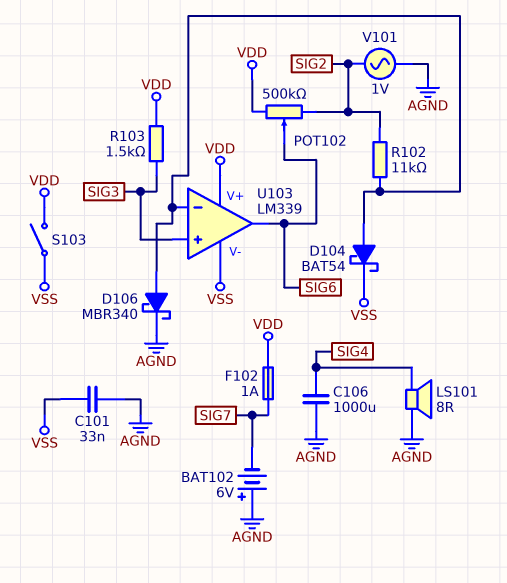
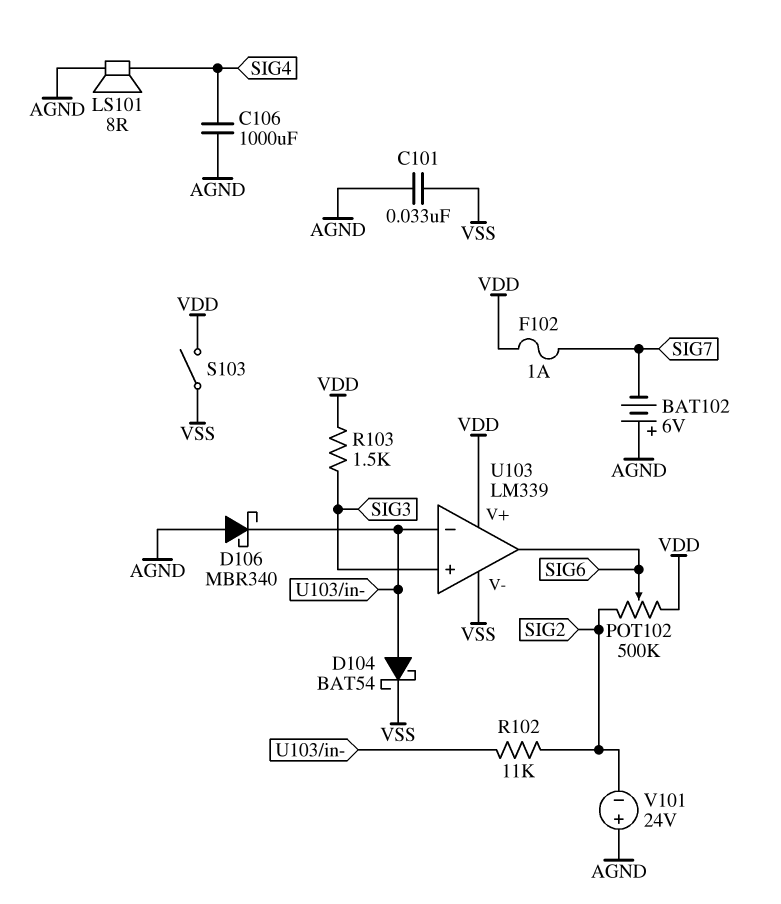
D106: schottky MBR340 (A U103/in-, K AGND) -> schottky MBR340 (A AGND, K U103/in-)
V101: AC 1V (AGND, SIG2) -> 24V (plus AGND, minus SIG2)

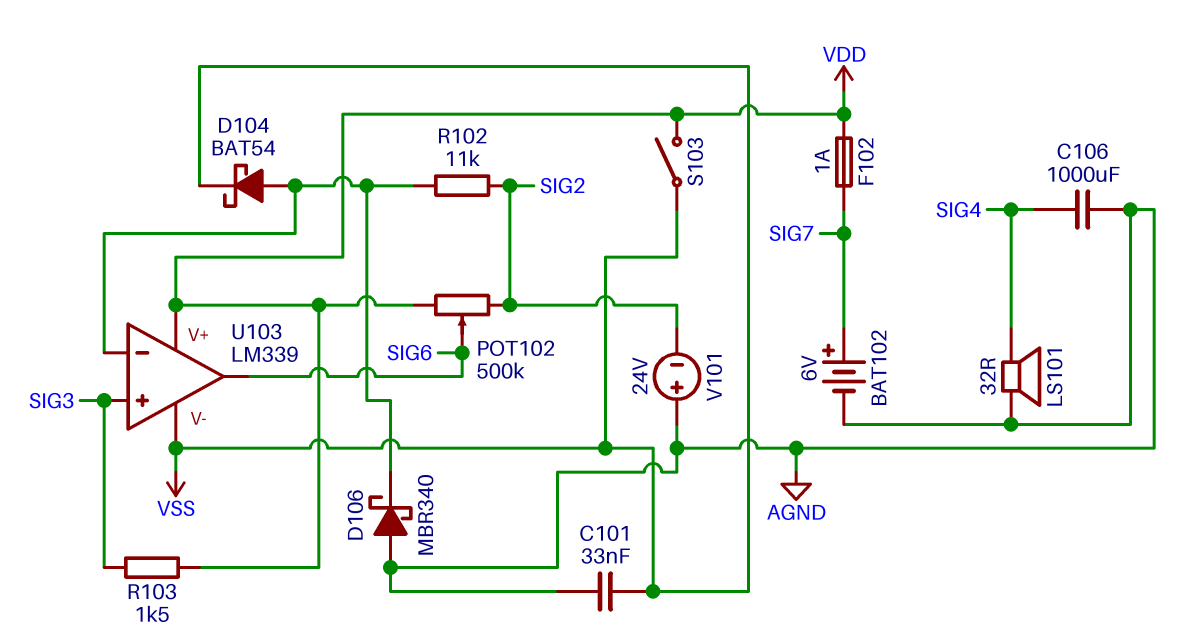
BAT102: 6V (plus AGND, minus SIG7) -> 6V (plus SIG7, minus AGND)
LS101: speaker 8R (AGND, SIG4) -> speaker 32R (AGND, SIG4)

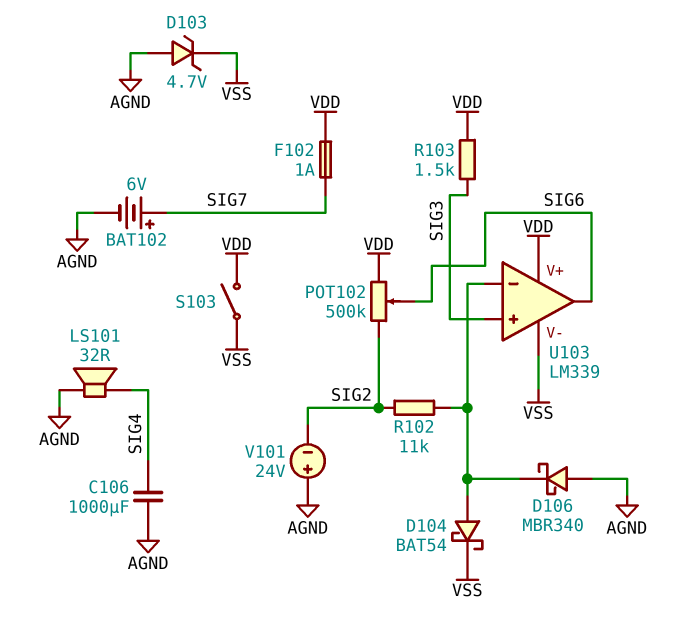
C101: 33nF (AGND, VSS) -> none
D103: none -> zener 4.7V (A AGND, K VSS)

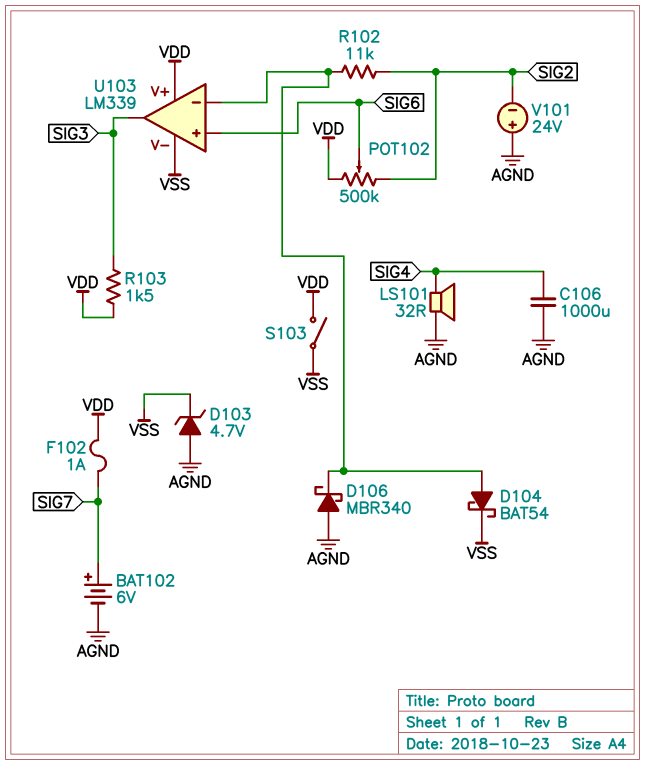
U103 pin in+: SIG3 -> SIG6
U103 pin out: SIG6 -> SIG3

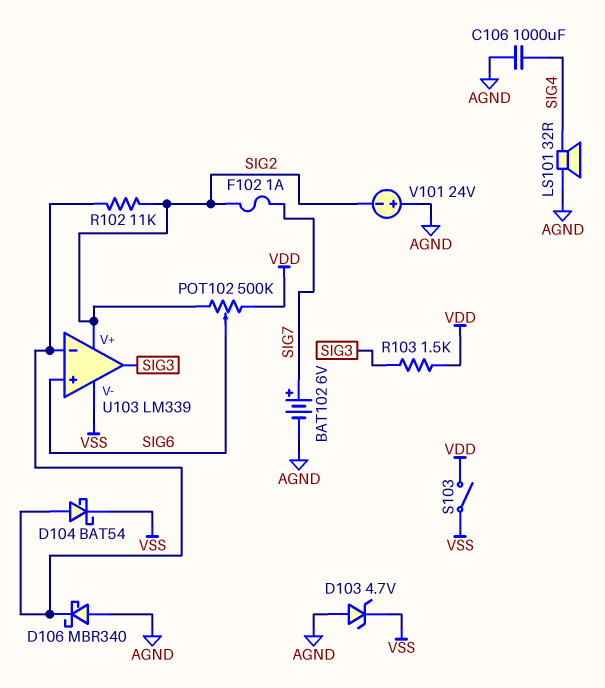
F102: 1A (SIG7, VDD) -> 1A (SIG2, SIG7)
U103 pin V+: VDD -> SIG2

